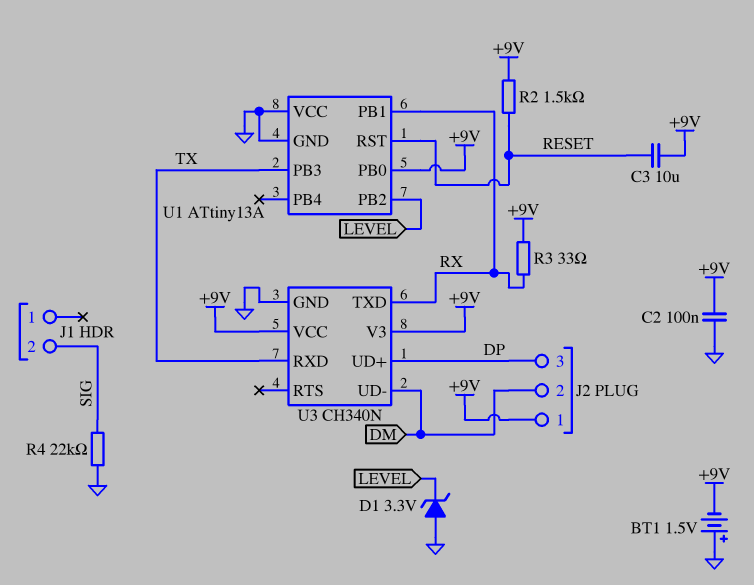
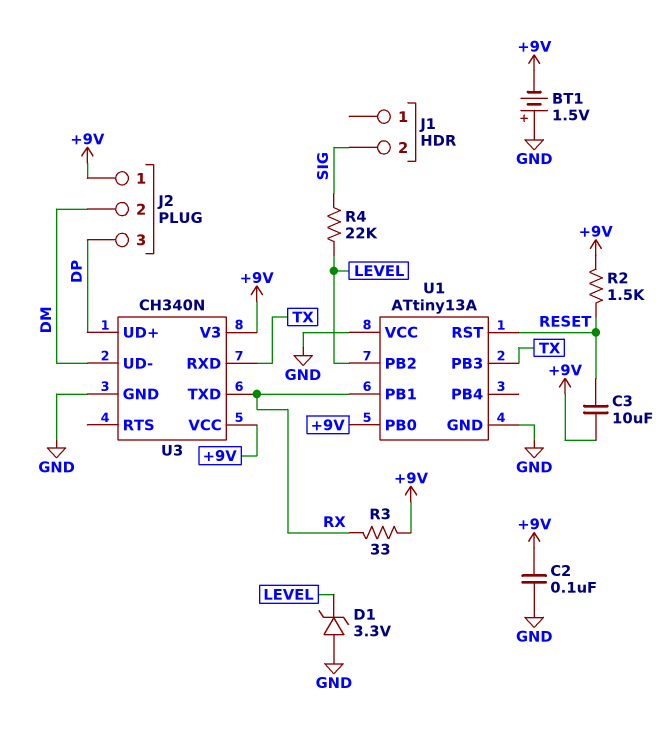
R4: 22k (GND, SIG) -> 22k (LEVEL, SIG)

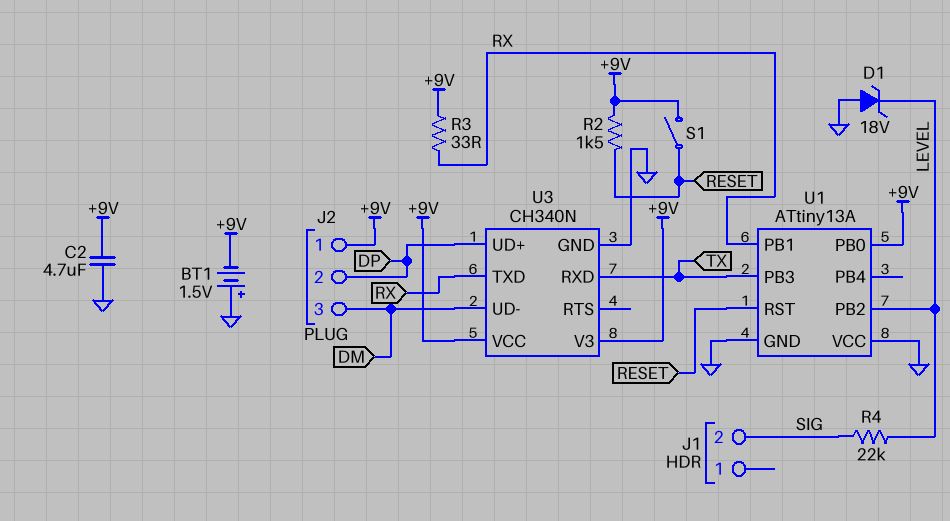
C2: 100nF (+9V, GND) -> 4.7uF (+9V, GND)
C3: 10uF (+9V, RESET) -> none
D1: zener 3.3V (A GND, K LEVEL) -> zener 18V (A GND, K LEVEL)
J2 pin 2: DM -> DP
J2 pin 3: DP -> DM
S1: none -> switch (+9V, RESET)

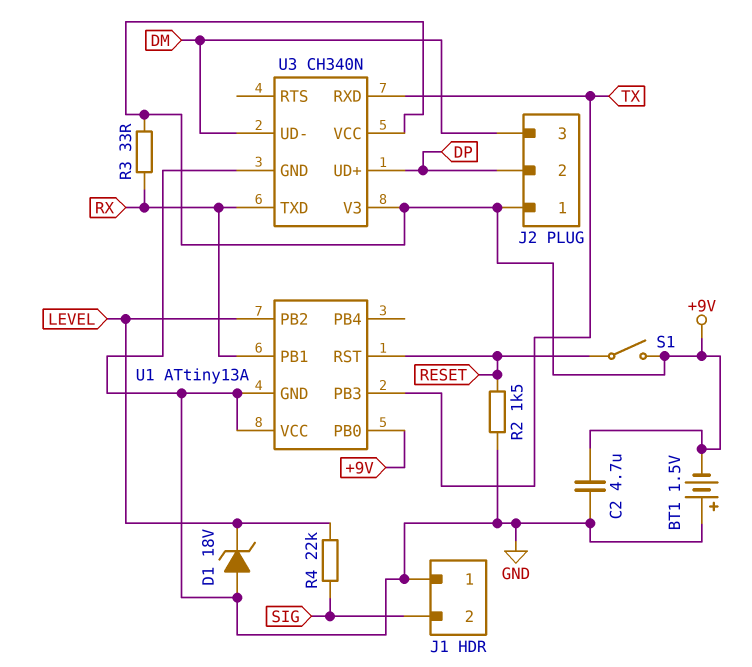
J1 pin 1: none -> GND
R2: 1.5k (+9V, RESET) -> 1.5k (GND, RESET)

